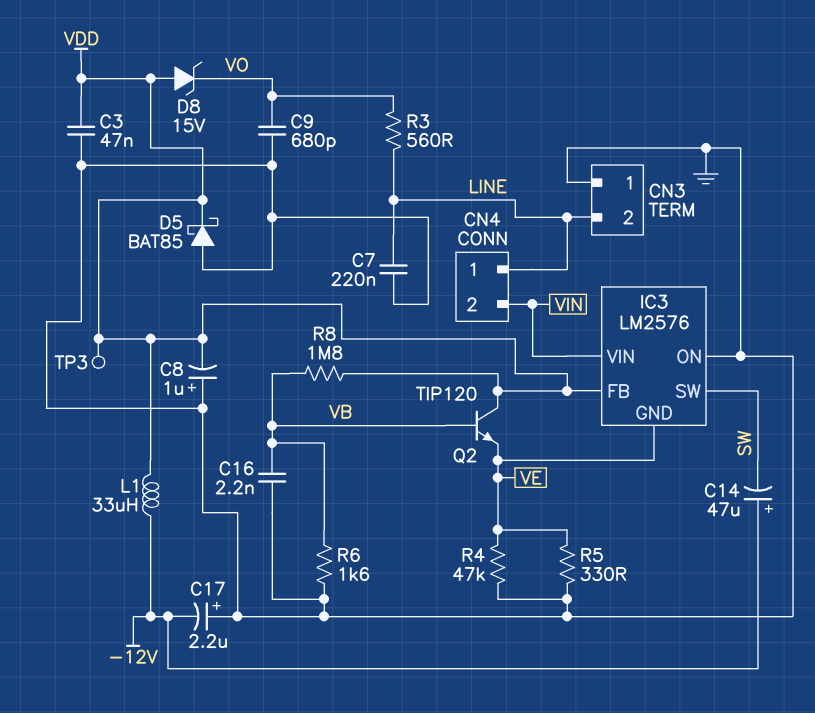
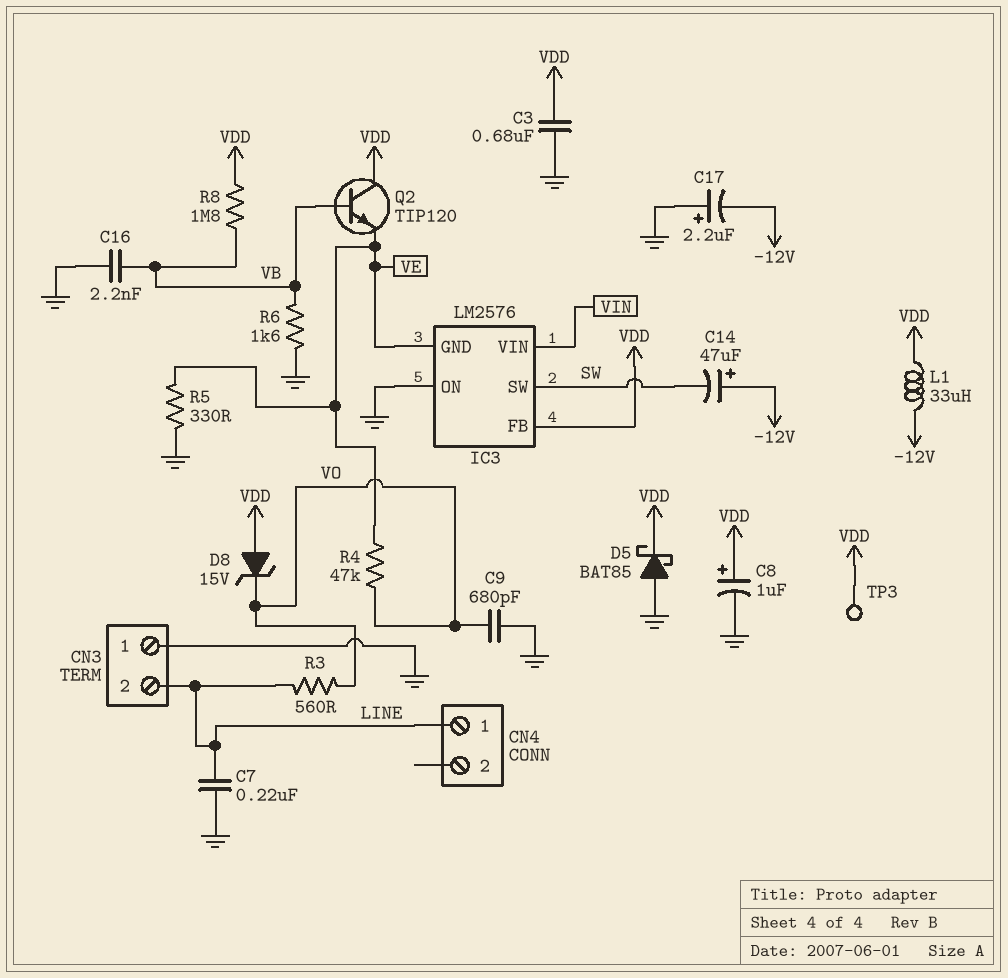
C3: 47nF (GND, VDD) -> 680nF (GND, VDD)
C8: 1uF (plus GND, minus VDD) -> 1uF (plus VDD, minus GND)
CN4 pin 2: VIN -> none
R4: 47k (GND, VE) -> 47k (VE, VO)

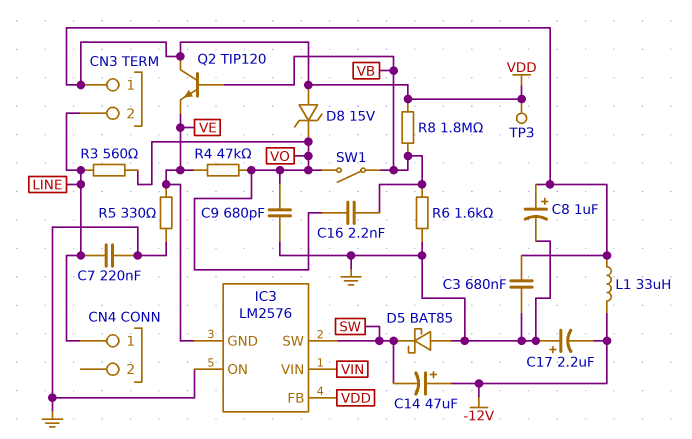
C16: 2.2nF (GND, VB) -> 2.2nF (VB, VO)
CN3 pin 1: GND -> VDD
D5: schottky BAT85 (A GND, K VDD) -> schottky BAT85 (A GND, K SW)
SW1: none -> switch (VB, VO)

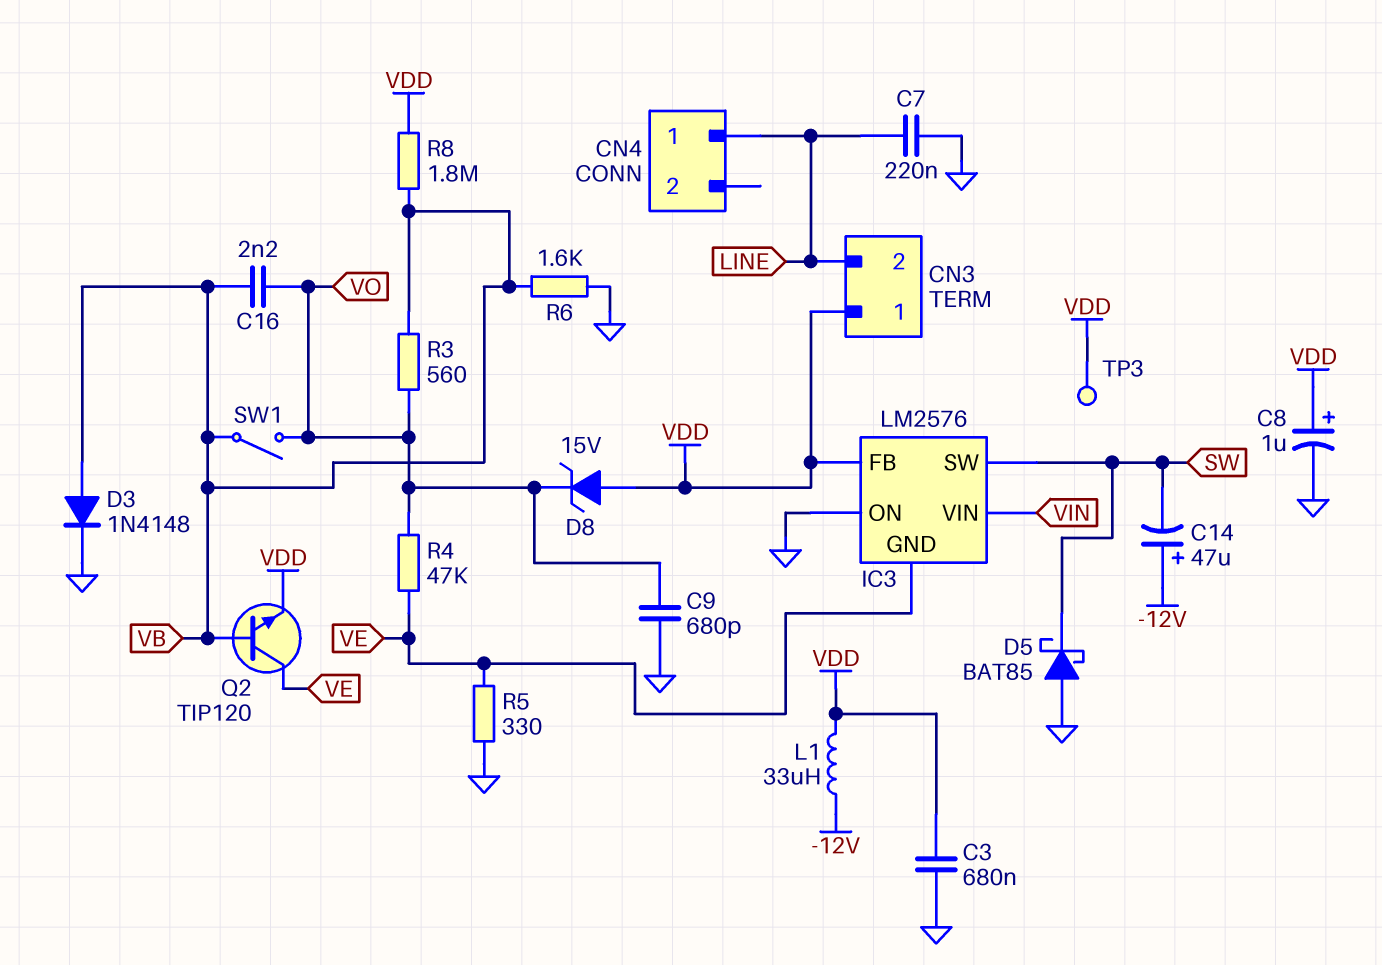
C17: 2.2uF (plus GND, minus -12V) -> none
D3: none -> diode 1N4148 (A VB, K GND)
Q2: NPN TIP120 (B VB, C VDD, E VE) -> NPN TIP120 (B VB, C VE, E VDD)
R3: 560 (LINE, VO) -> 560 (VB, VO)

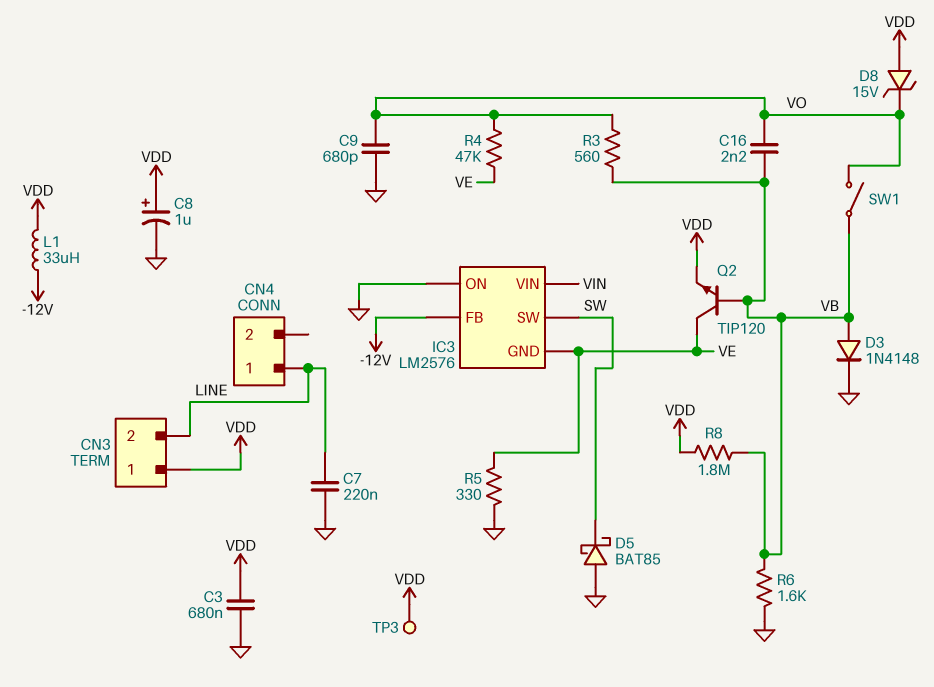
C14: 47uF (plus -12V, minus SW) -> none
IC3 pin FB: VDD -> -12V

